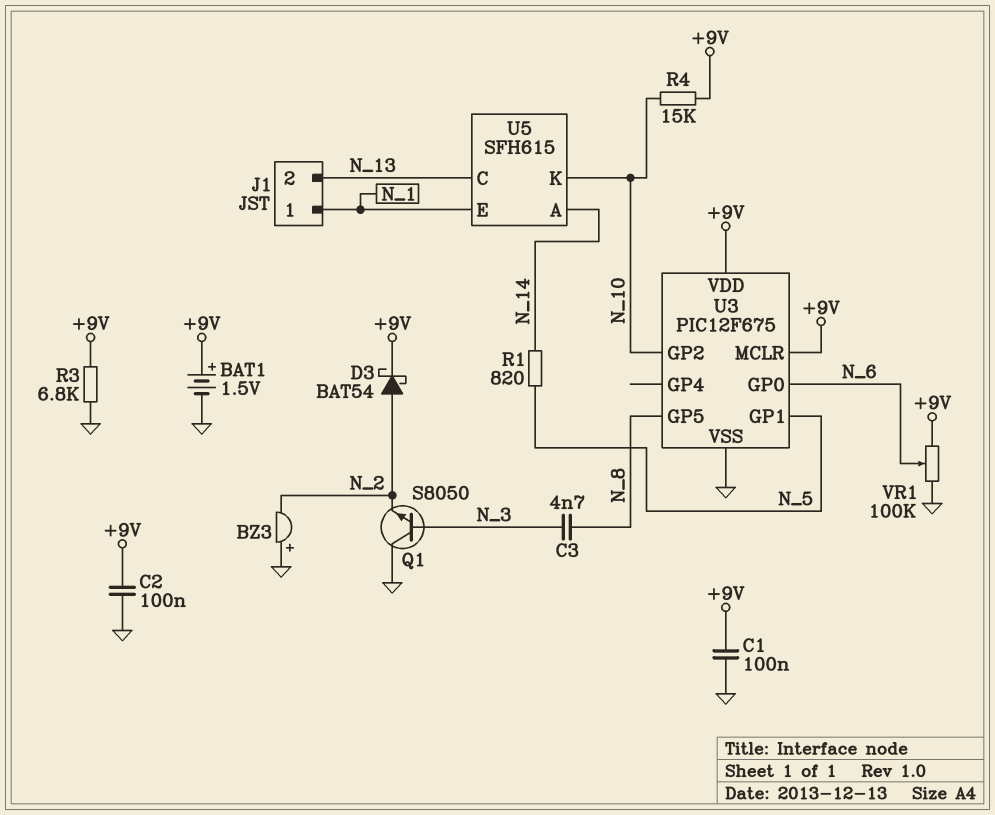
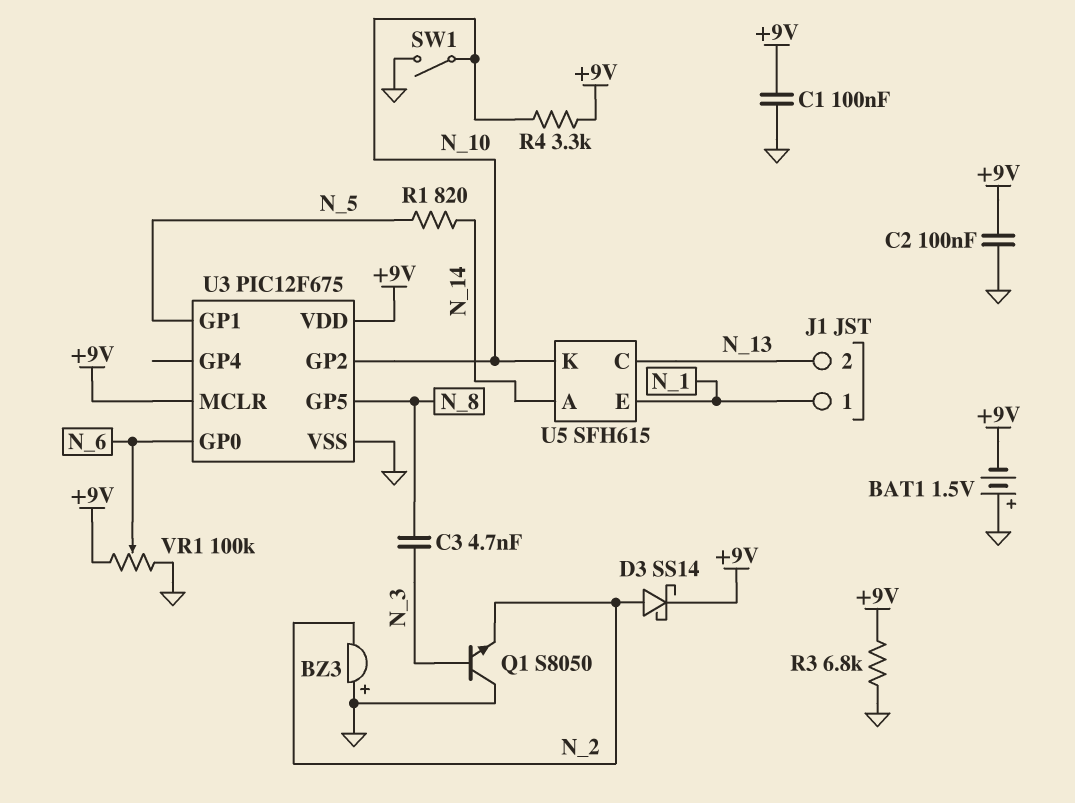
BAT1: 1.5V (plus +9V, minus GND) -> 1.5V (plus GND, minus +9V)
D3: schottky BAT54 (A N_2, K +9V) -> schottky SS14 (A N_2, K +9V)
R4: 15k (+9V, N_10) -> 3.3k (+9V, N_10)
SW1: none -> switch (GND, N_10)

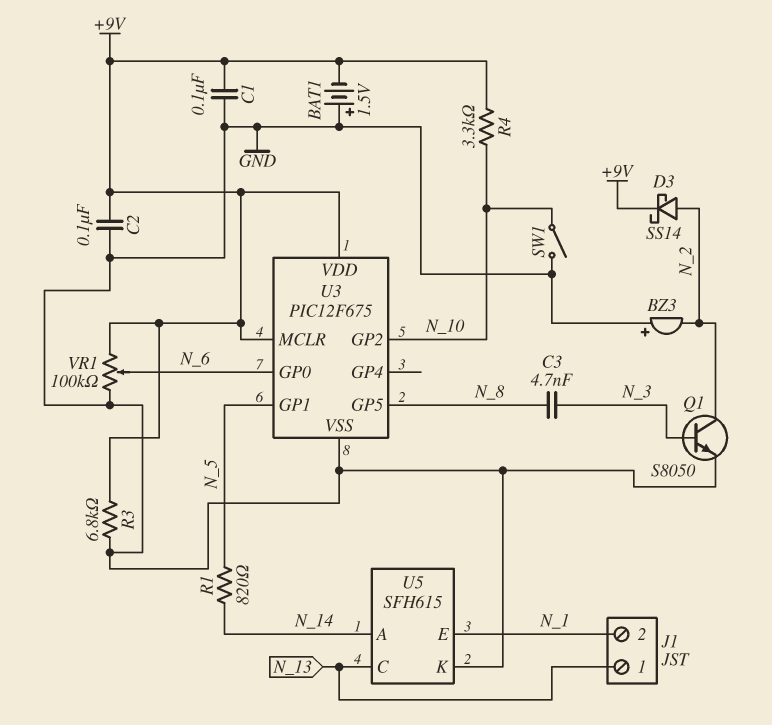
J1 pin 1: N_1 -> N_13
J1 pin 2: N_13 -> N_1
Q1: NPN S8050 (B N_3, C GND, E N_2) -> NPN S8050 (B N_3, C N_2, E GND)
U5 pin K: N_10 -> GND

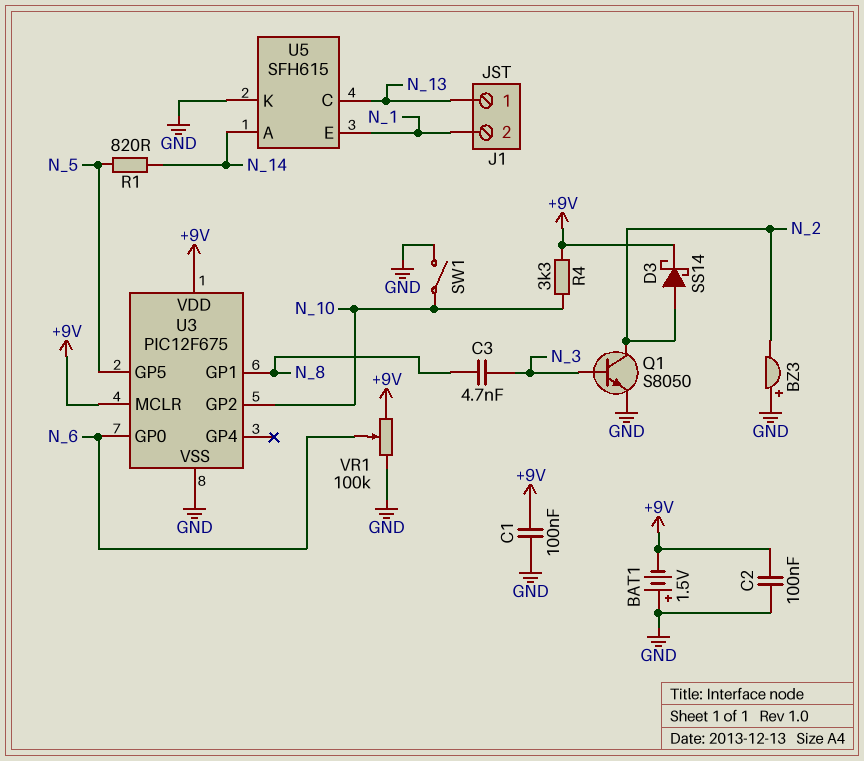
R3: 6.8k (+9V, GND) -> none
U3 pin GP1: N_5 -> N_8
U3 pin GP5: N_8 -> N_5

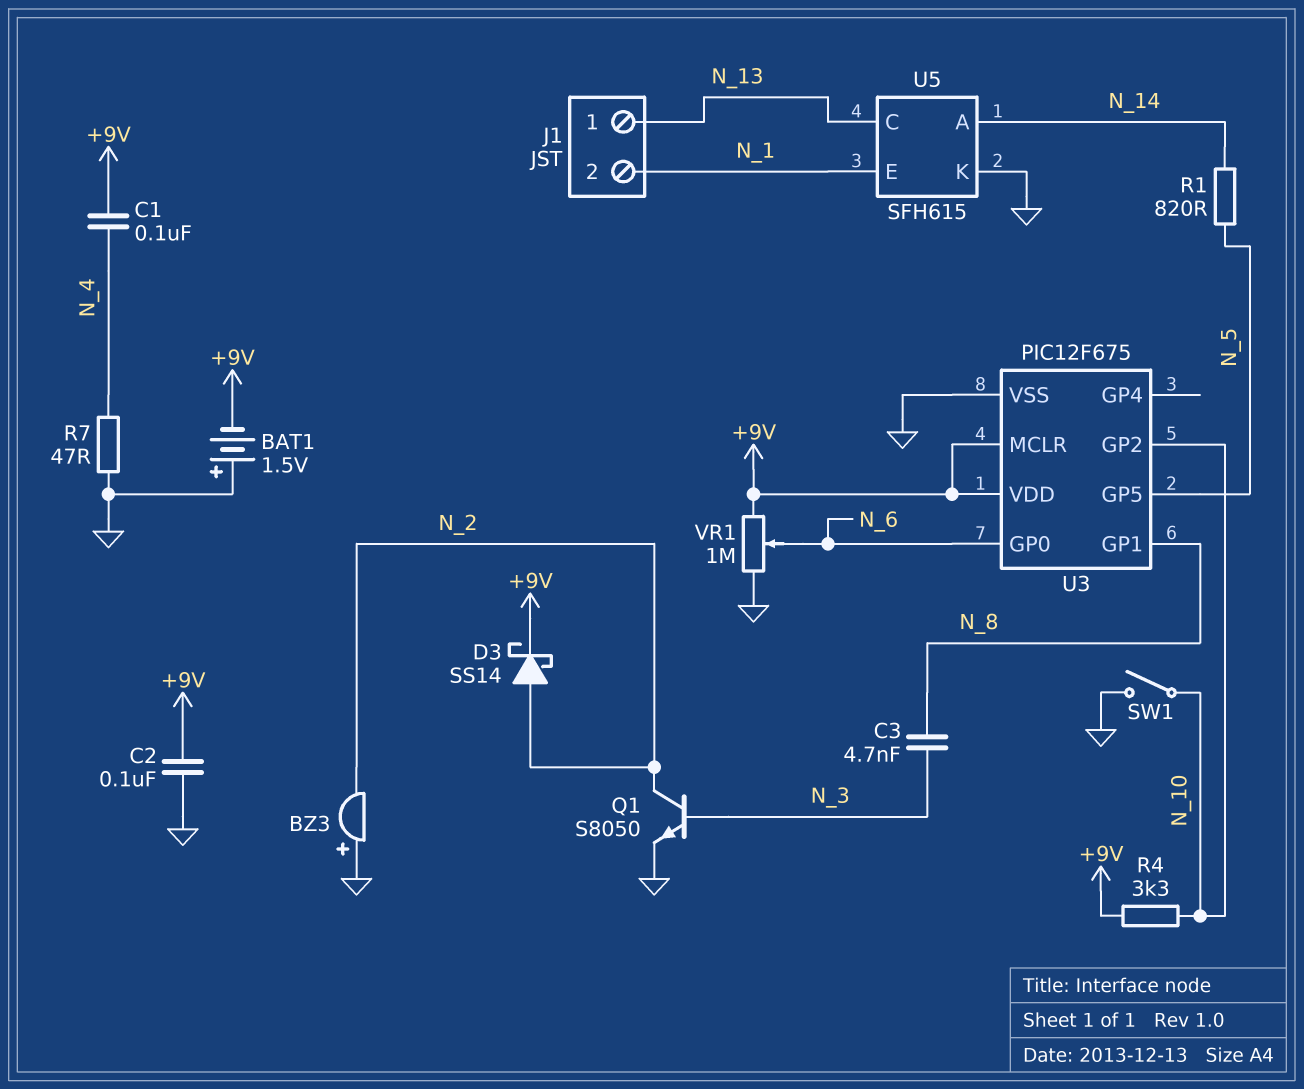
C1: 100nF (+9V, GND) -> 100nF (+9V, N_4)
R7: none -> 47 (GND, N_4)
VR1: 100k (+9V, GND, wiper N_6) -> 1M (+9V, GND, wiper N_6)

